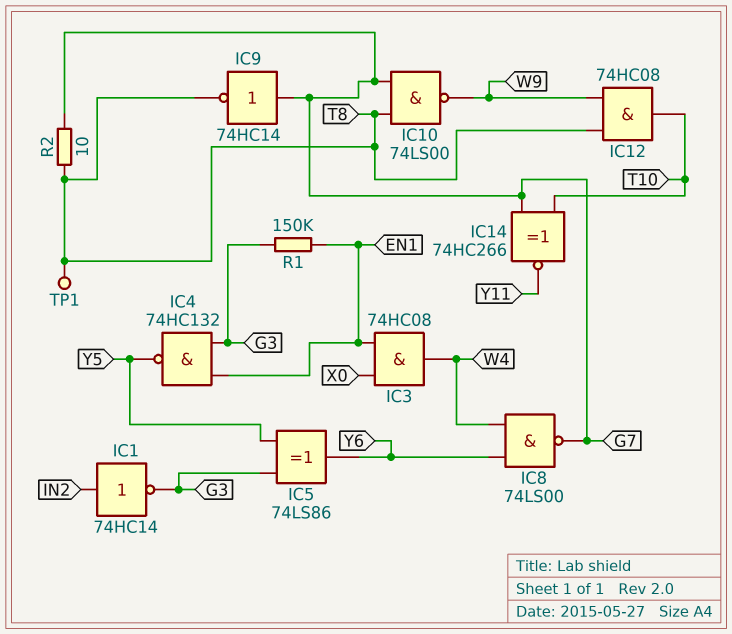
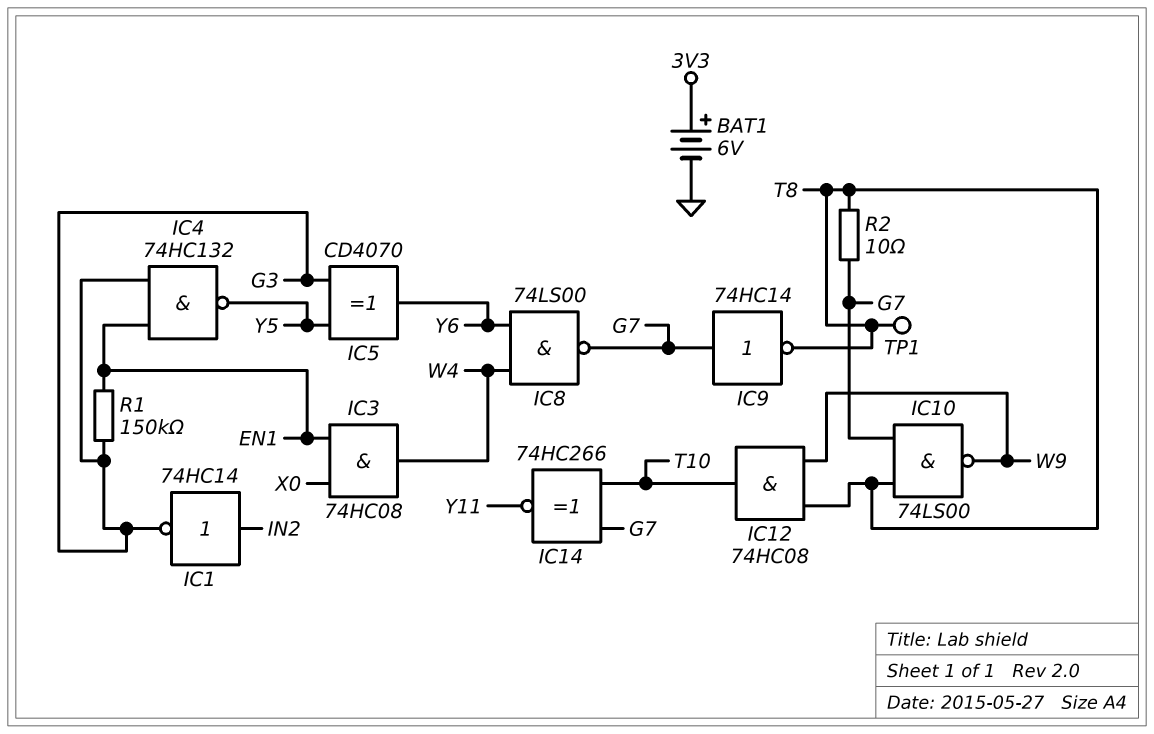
BAT1: none -> 6V (plus 3V3, minus GND)
IC5: XOR 74LS86 (in G3, in Y5, out Y6) -> XOR CD4070 (in G3, in Y5, out Y6)

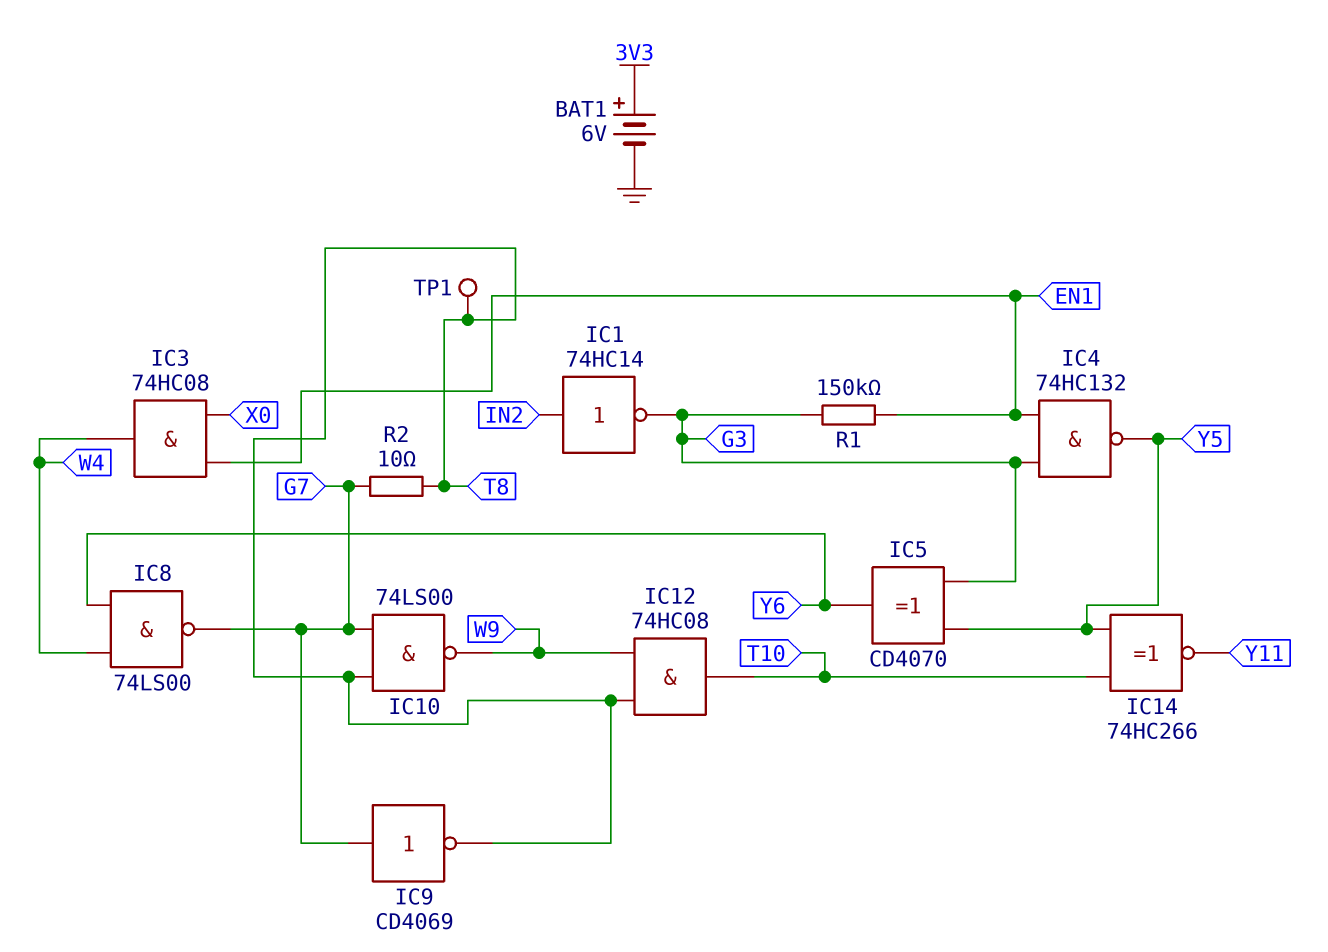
IC9: NOT 74HC14 (in G7, out T8) -> NOT CD4069 (in G7, out T8)
IC14: XNOR 74HC266 (in G7, in T10, out Y11) -> XNOR 74HC266 (in T10, in Y5, out Y11)

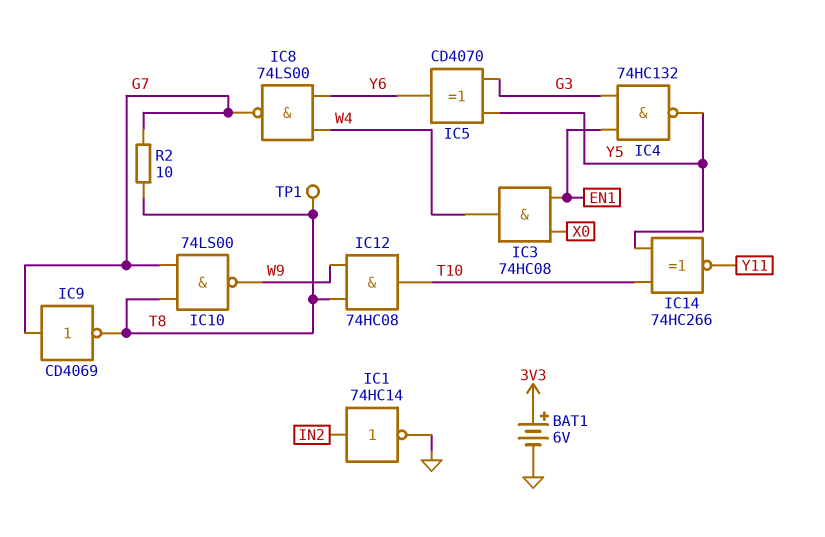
IC1: NOT 74HC14 (in IN2, out G3) -> NOT 74HC14 (in IN2, out GND)
R1: 150k (EN1, G3) -> none

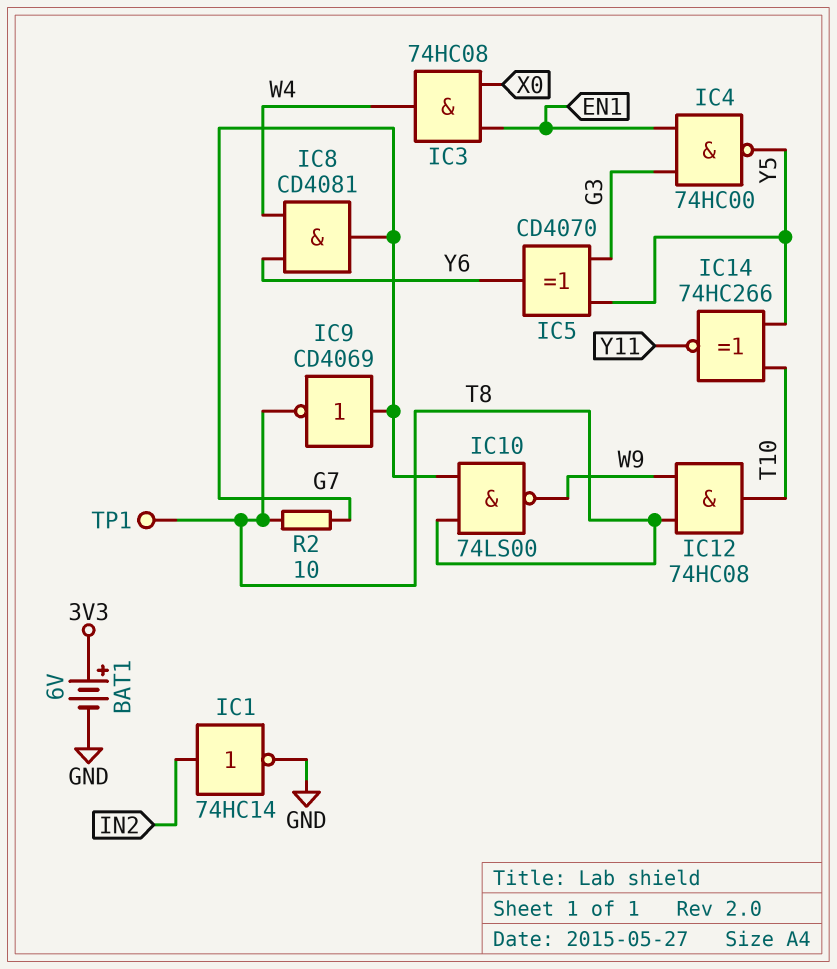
IC4: NAND 74HC132 (in EN1, in G3, out Y5) -> NAND 74HC00 (in EN1, in G3, out Y5)
IC8: NAND 74LS00 (in W4, in Y6, out G7) -> AND CD4081 (in W4, in Y6, out G7)

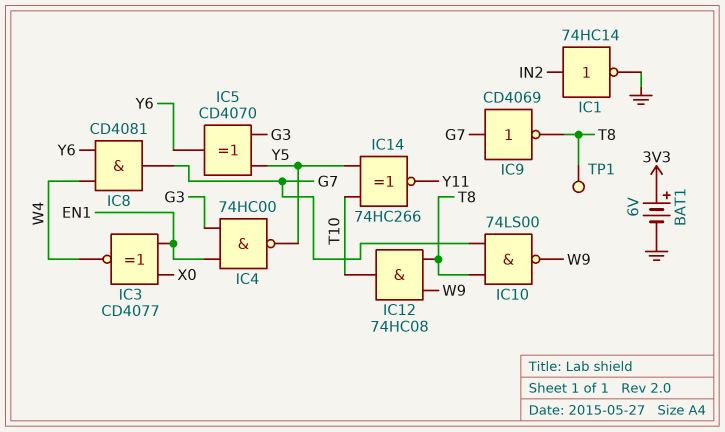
IC3: AND 74HC08 (in EN1, in X0, out W4) -> XNOR CD4077 (in EN1, in X0, out W4)
R2: 10 (G7, T8) -> none

